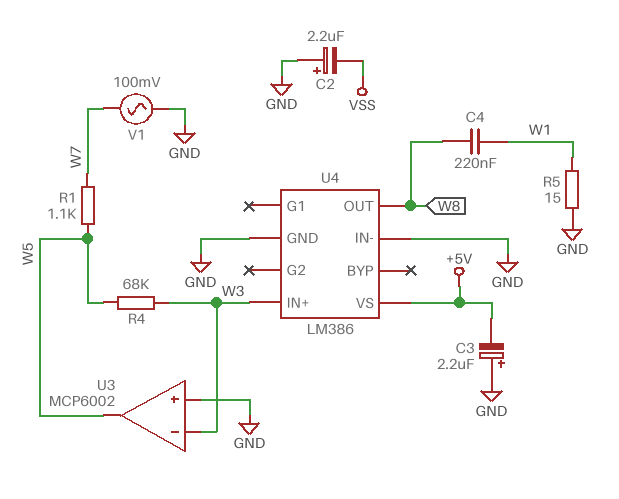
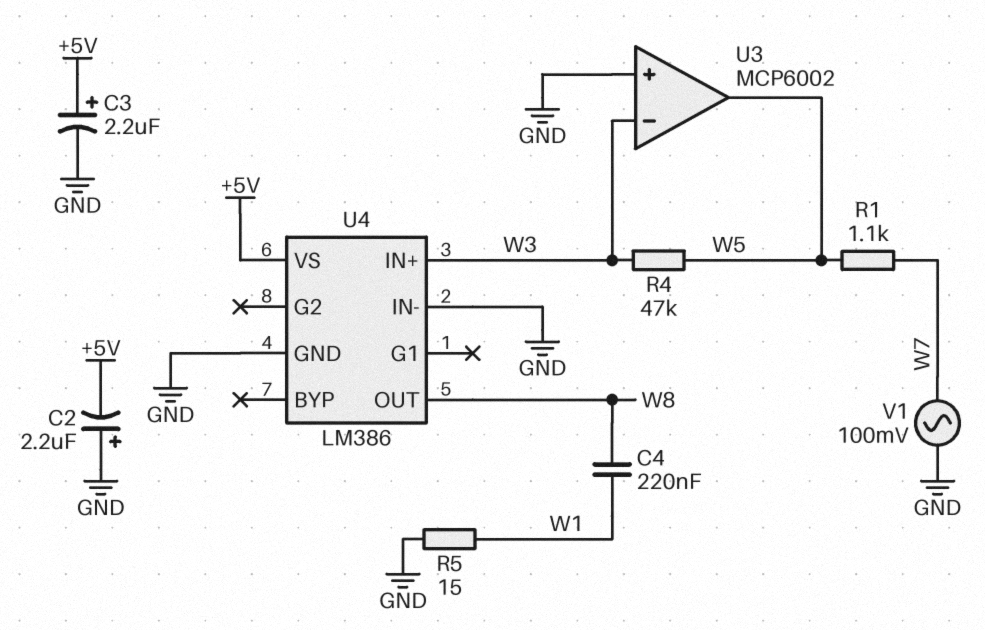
C2: 2.2uF (plus GND, minus VSS) -> 2.2uF (plus GND, minus +5V)
C3: 2.2uF (plus GND, minus +5V) -> 2.2uF (plus +5V, minus GND)
R4: 68k (W3, W5) -> 47k (W3, W5)

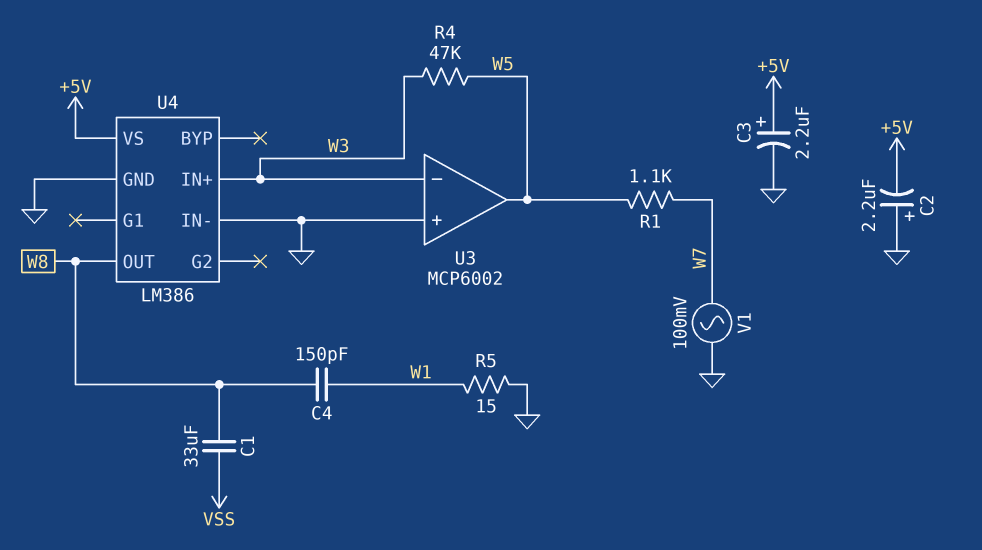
C1: none -> 33uF (VSS, W8)
C4: 220nF (W1, W8) -> 150pF (W1, W8)

